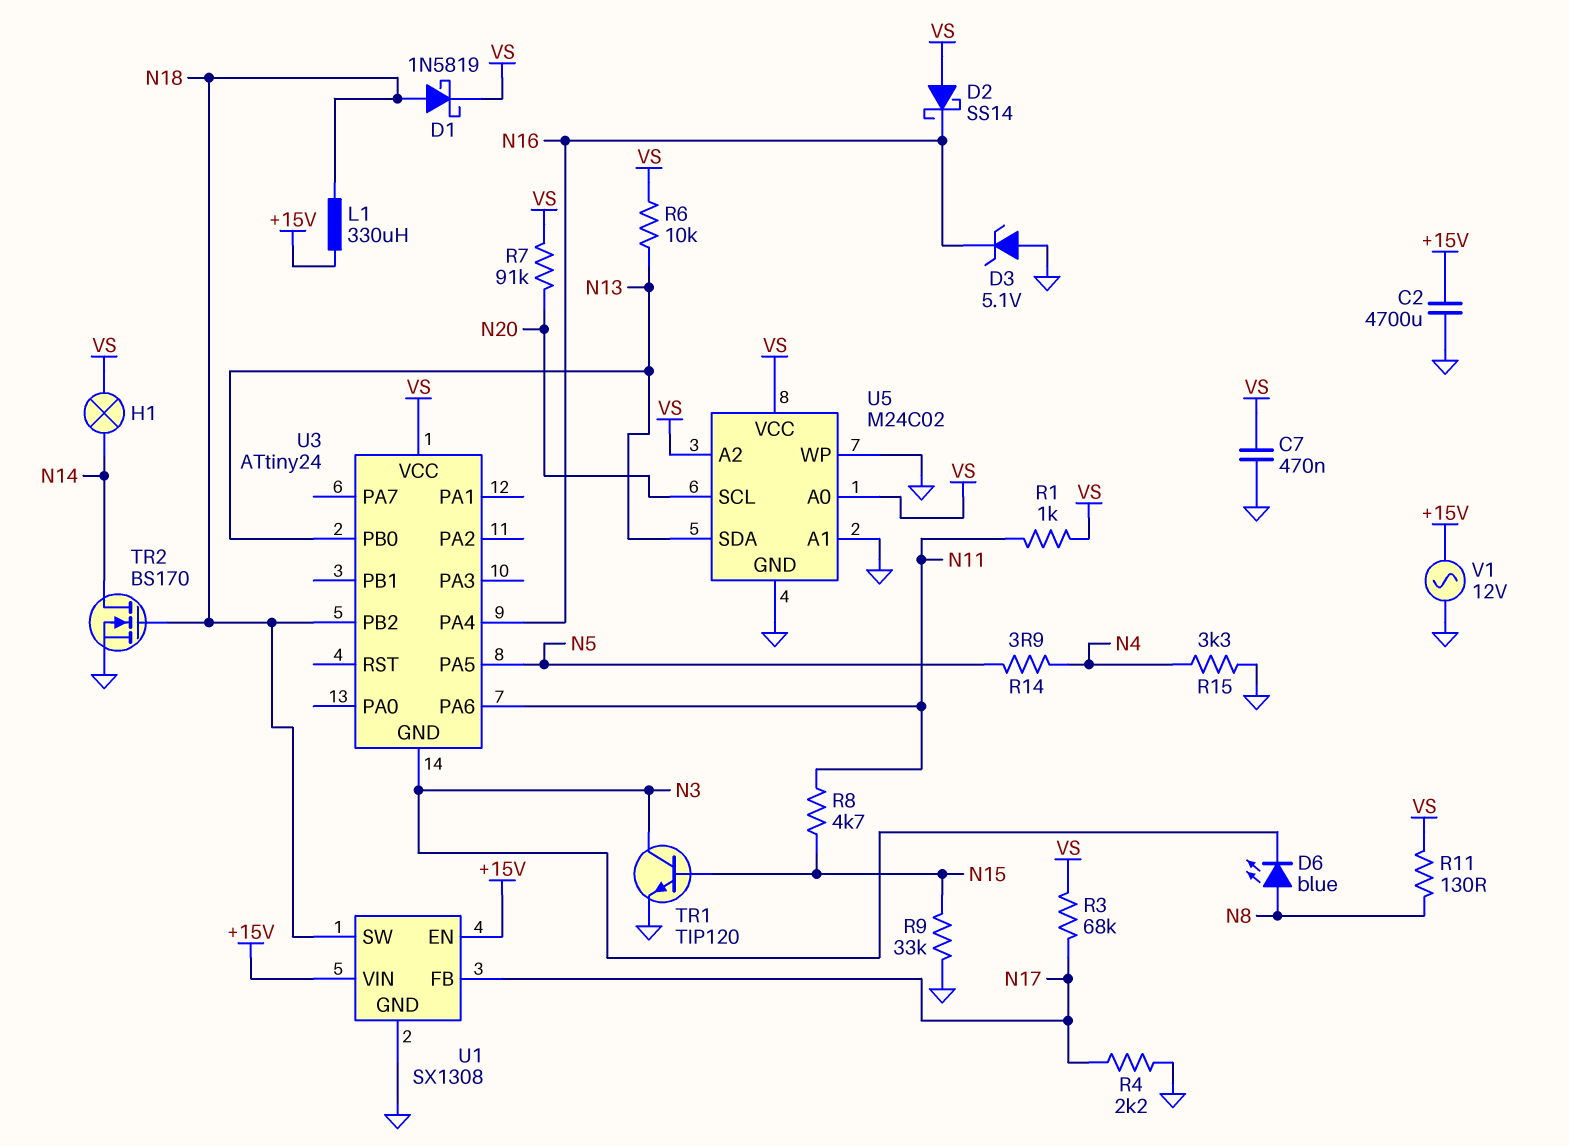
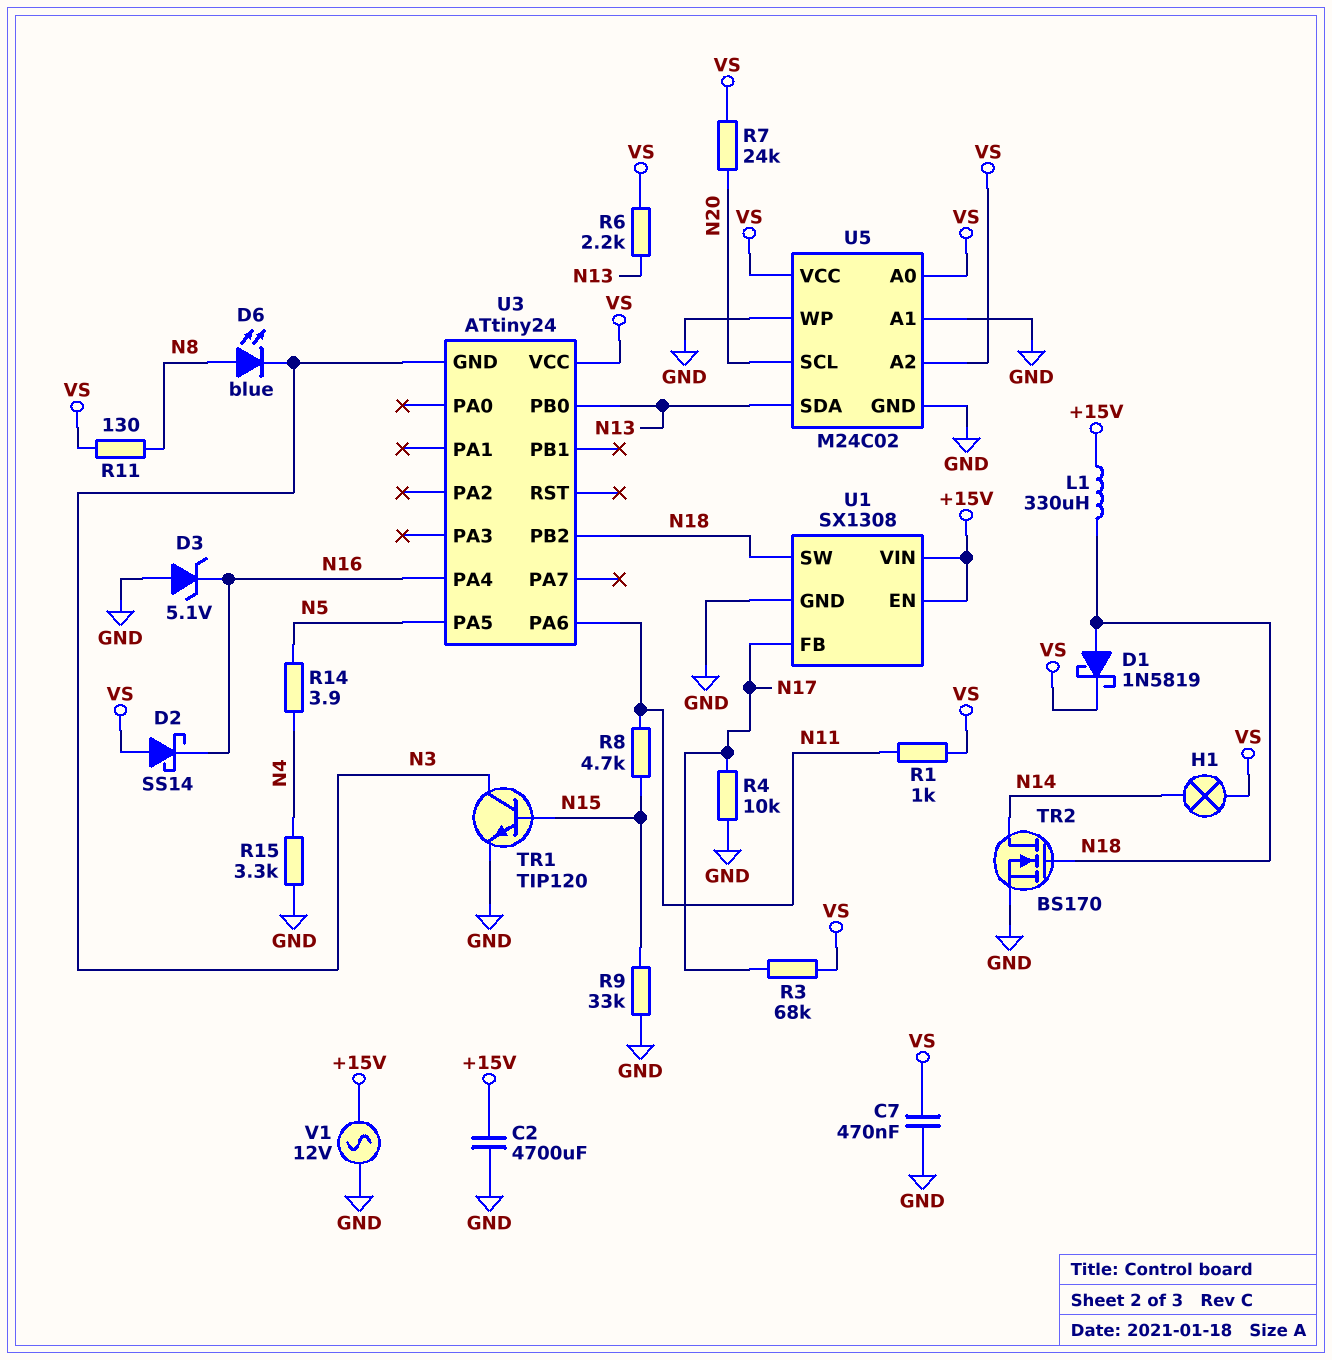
R4: 2.2k (GND, N17) -> 10k (GND, N17)
R6: 10k (N13, VS) -> 2.2k (N13, VS)
R7: 91k (N20, VS) -> 24k (N20, VS)

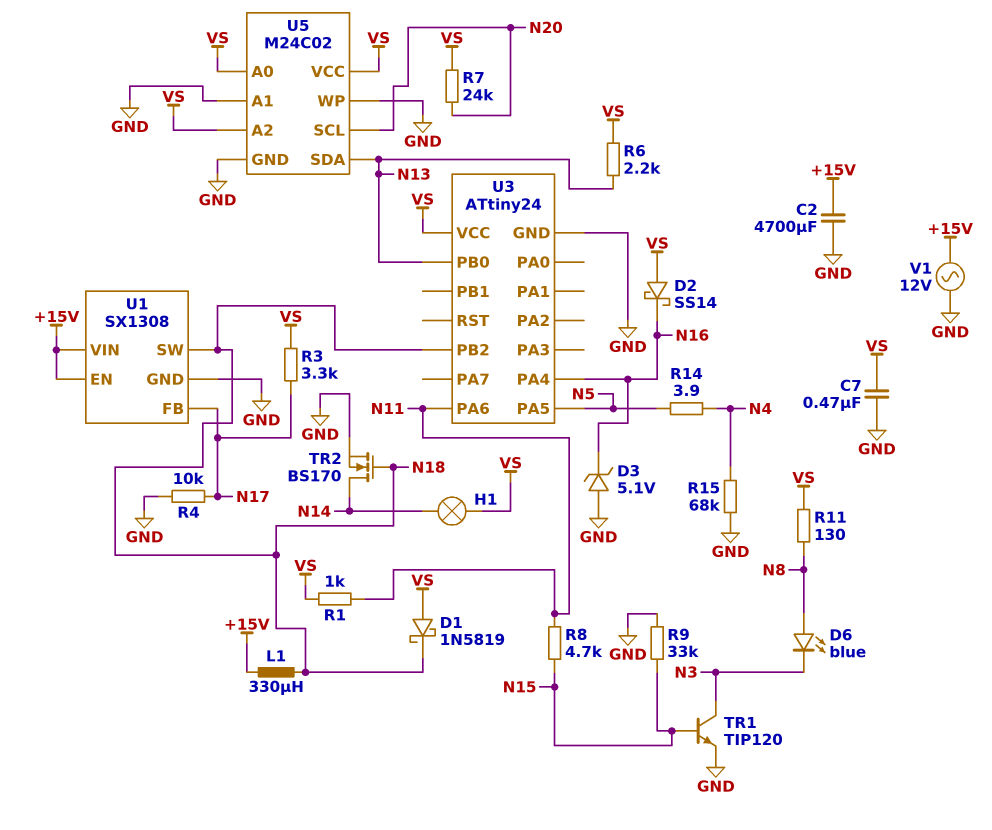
D1: schottky 1N5819 (A N18, K VS) -> schottky 1N5819 (A VS, K N18)
R3: 68k (N17, VS) -> 3.3k (N17, VS)
R15: 3.3k (GND, N4) -> 68k (GND, N4)
U3 pin GND: N3 -> GND

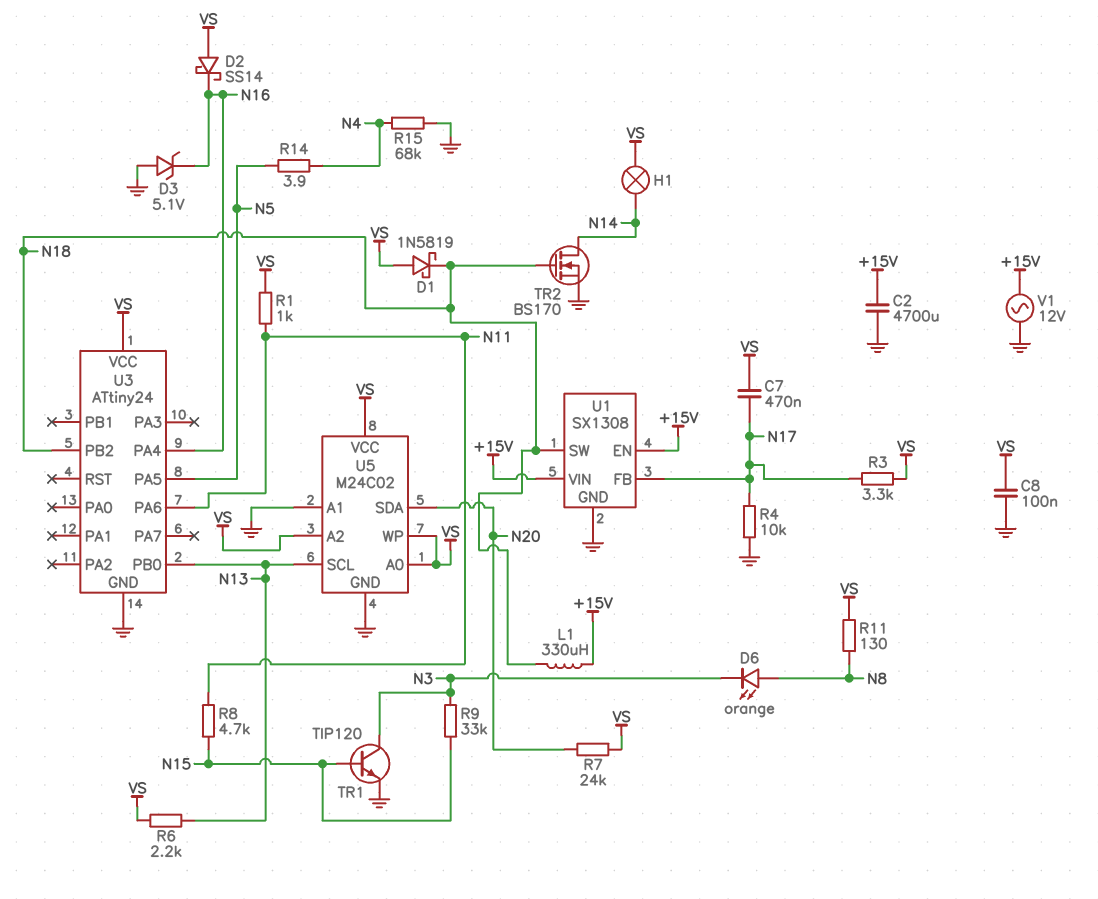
C7: 470nF (GND, VS) -> 470nF (N17, VS)
C8: none -> 100nF (GND, VS)
D6: LED blue (A N8, K N3) -> LED orange (A N8, K N3)
R9: 33k (GND, N15) -> 33k (N3, N15)
U5 pin SCL: N20 -> N13
U5 pin SDA: N13 -> N20
U5 pin WP: GND -> VS

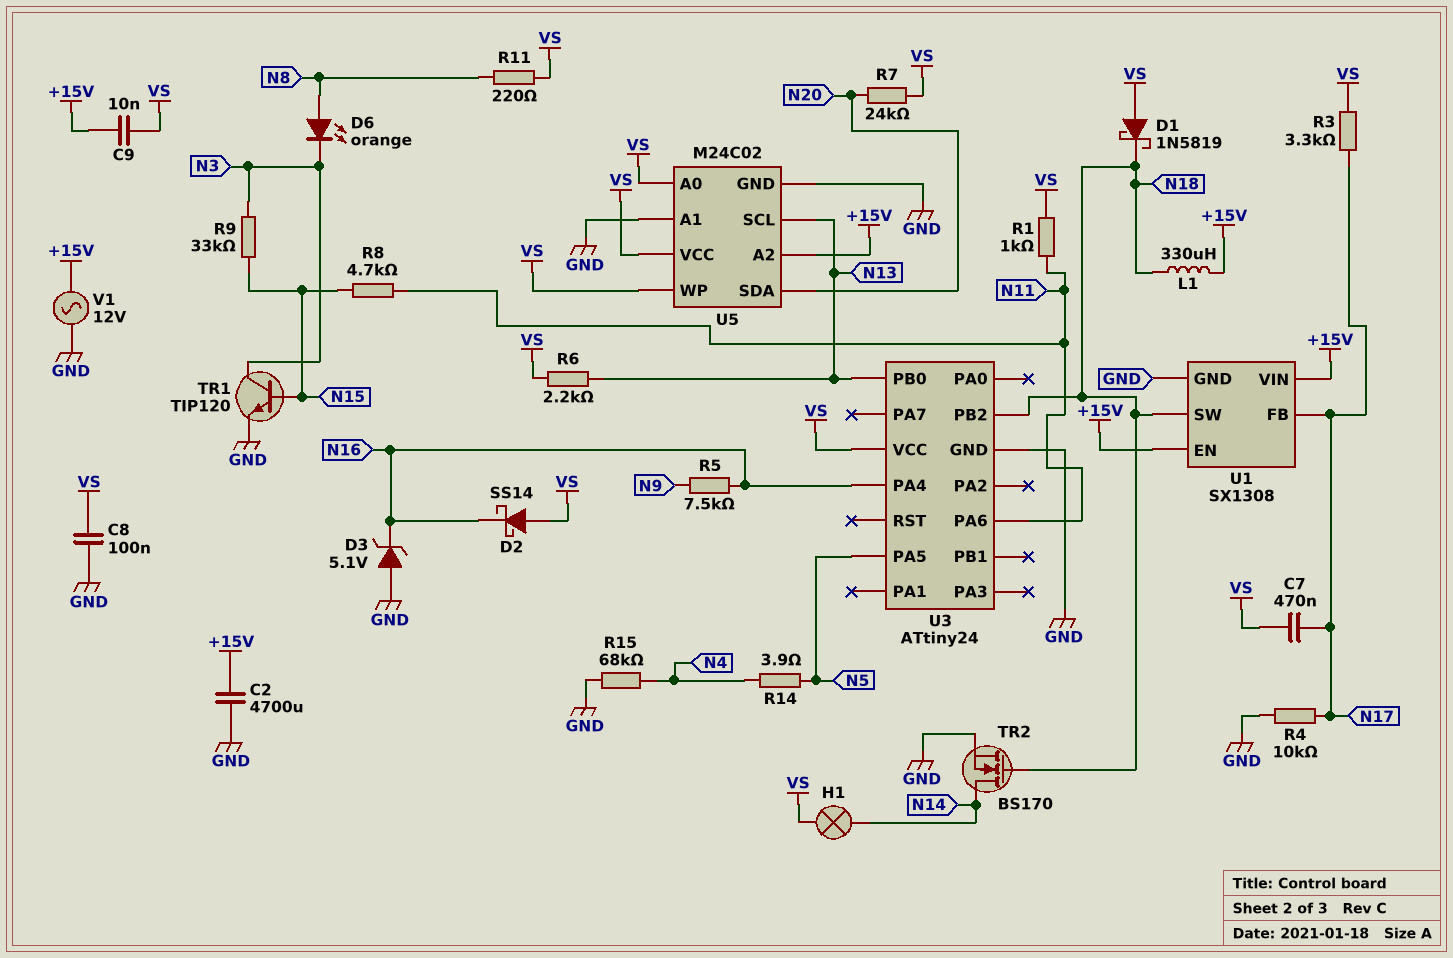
C9: none -> 10nF (+15V, VS)
R5: none -> 7.5k (N9, N16)
R11: 130 (N8, VS) -> 220 (N8, VS)
U5 pin A2: VS -> +15V

